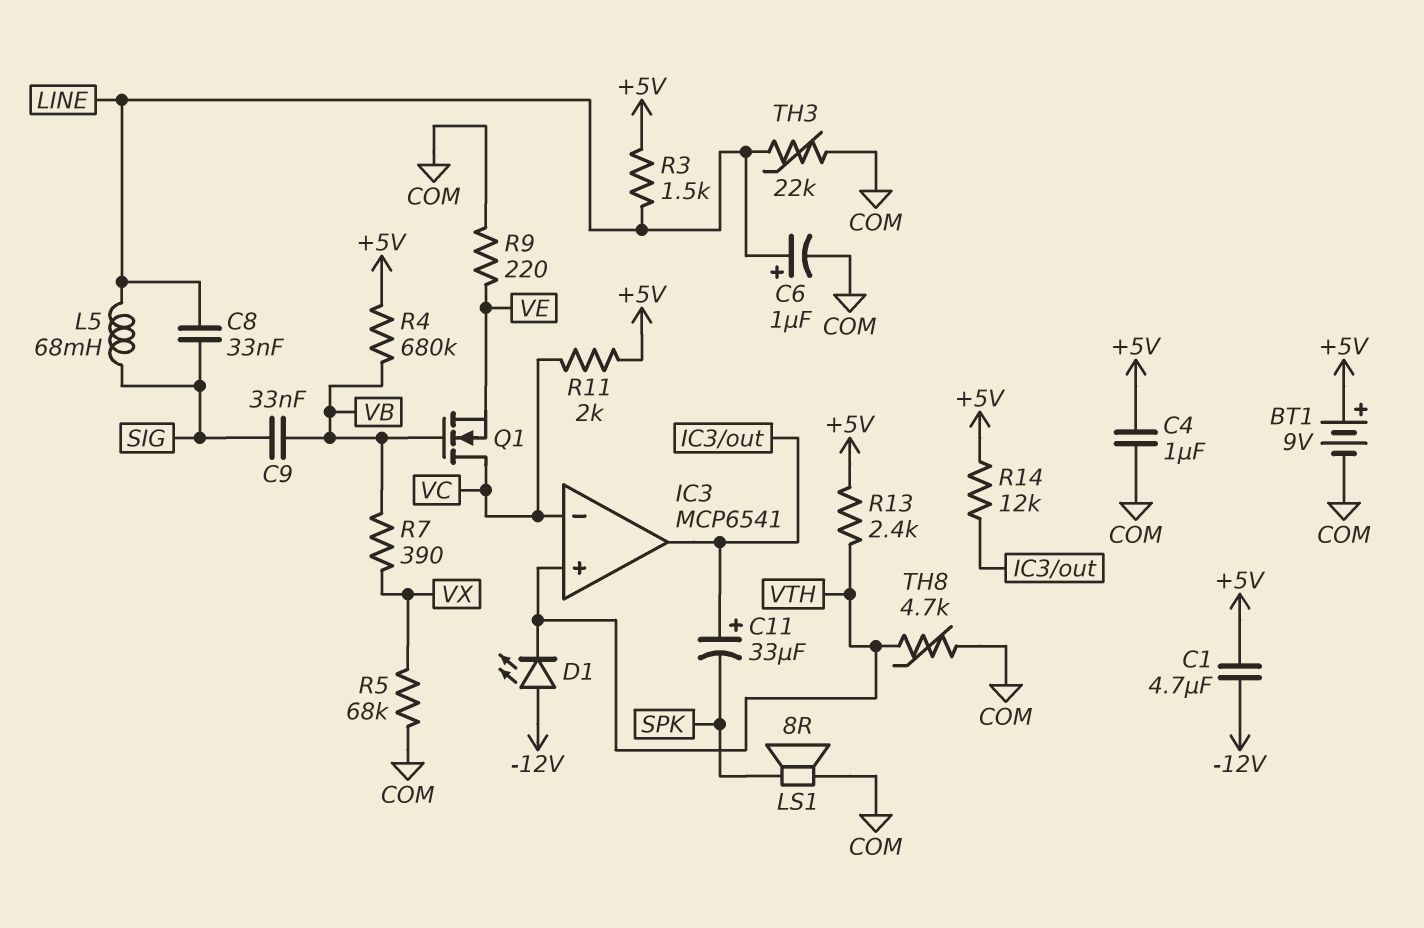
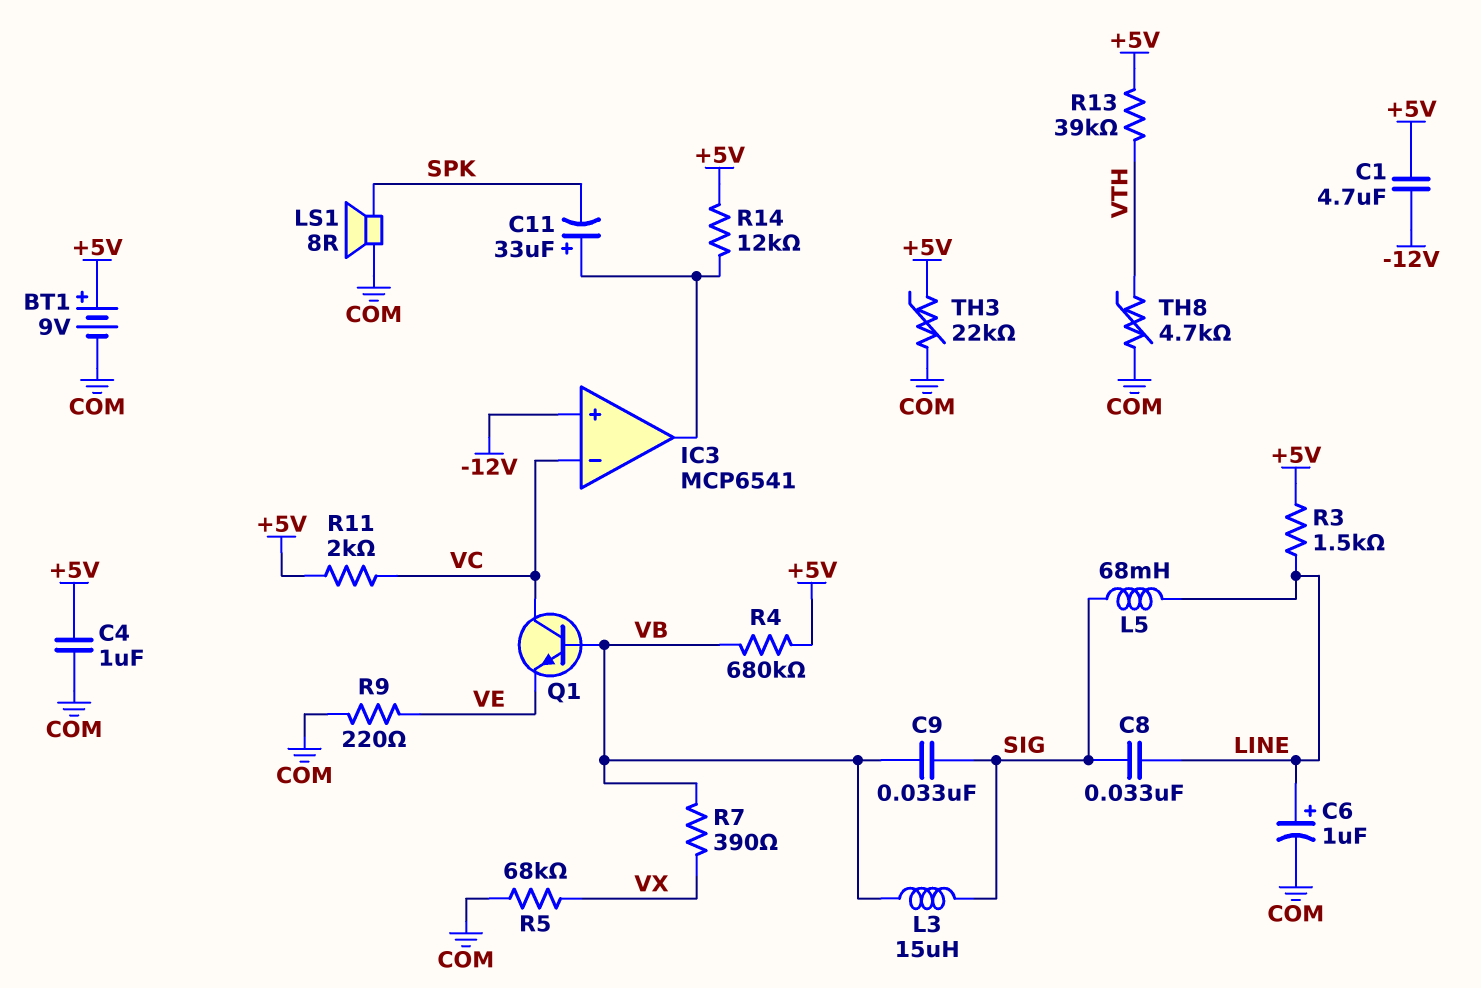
D1: LED (A -12V, K VTH) -> none
IC3 pin in+: VTH -> -12V
L3: none -> 15uH (SIG, VB)
Q1: NMOS (G VB, D VC, S VE) -> NPN (B VB, C VC, E VE)
R13: 2.4k (+5V, VTH) -> 39k (+5V, VTH)
TH3: 22k (COM, LINE) -> 22k (+5V, COM)

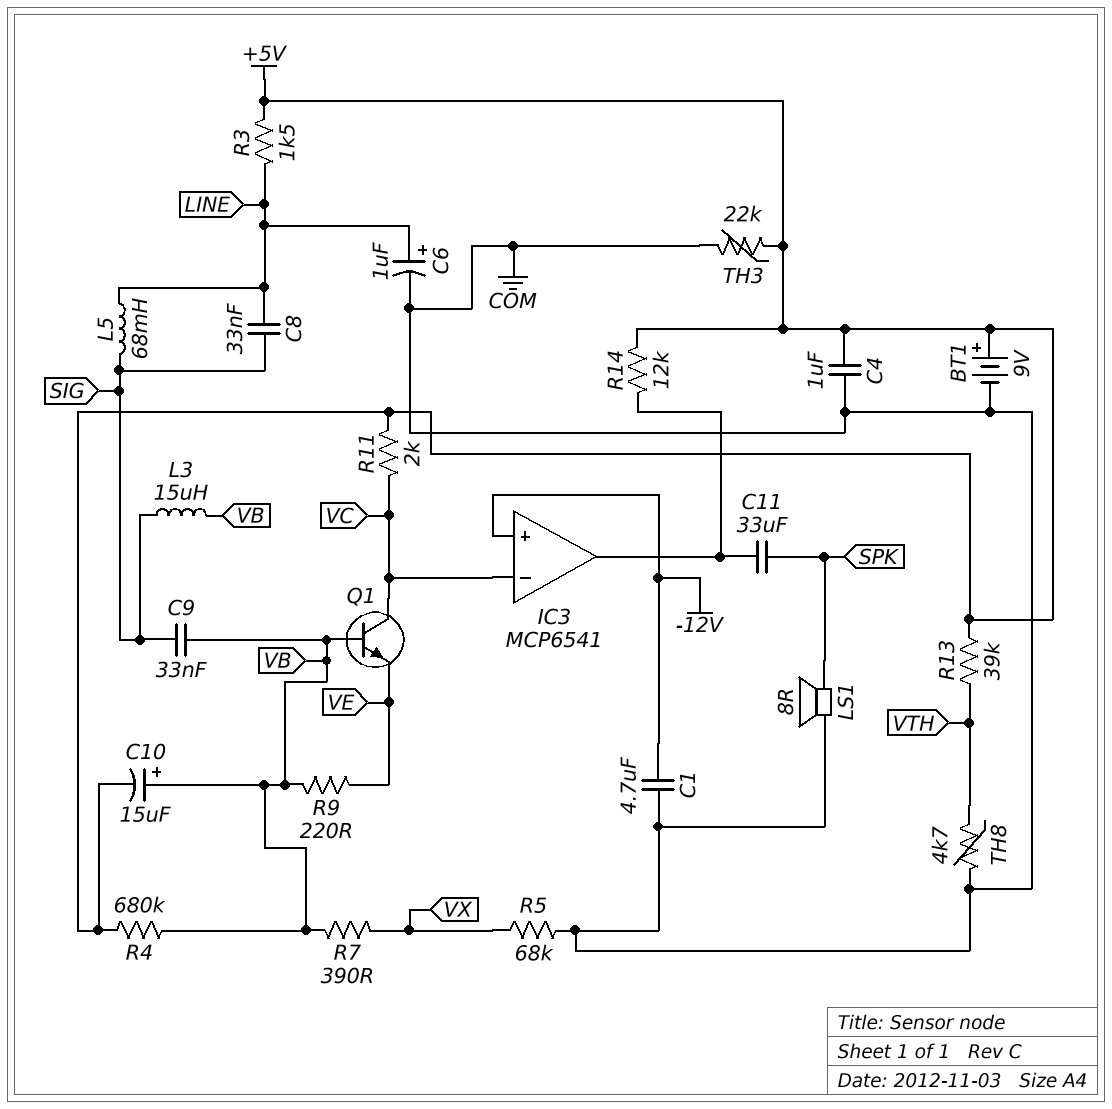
C1: 4.7uF (+5V, -12V) -> 4.7uF (-12V, COM)
C10: none -> 15uF (plus VB, minus +5V)
C11: 33uF (plus IC3/out, minus SPK) -> 33uF (IC3/out, SPK)
R9: 220 (COM, VE) -> 220 (VB, VE)

